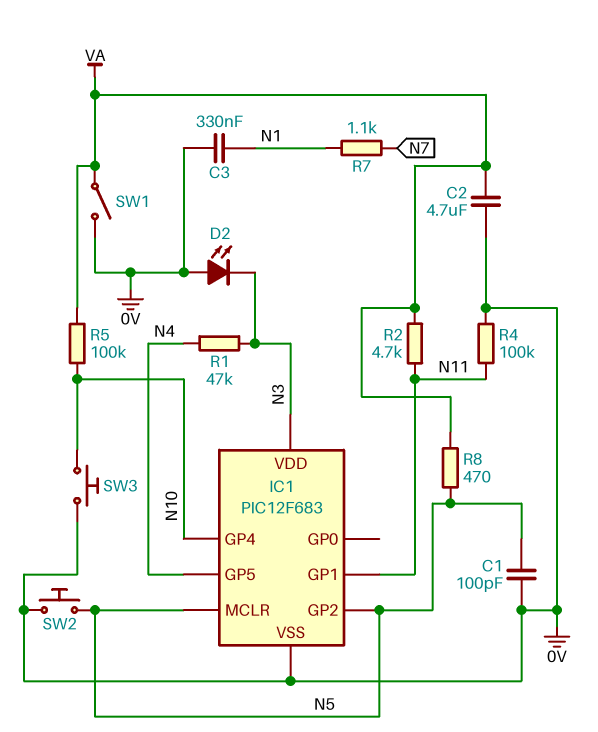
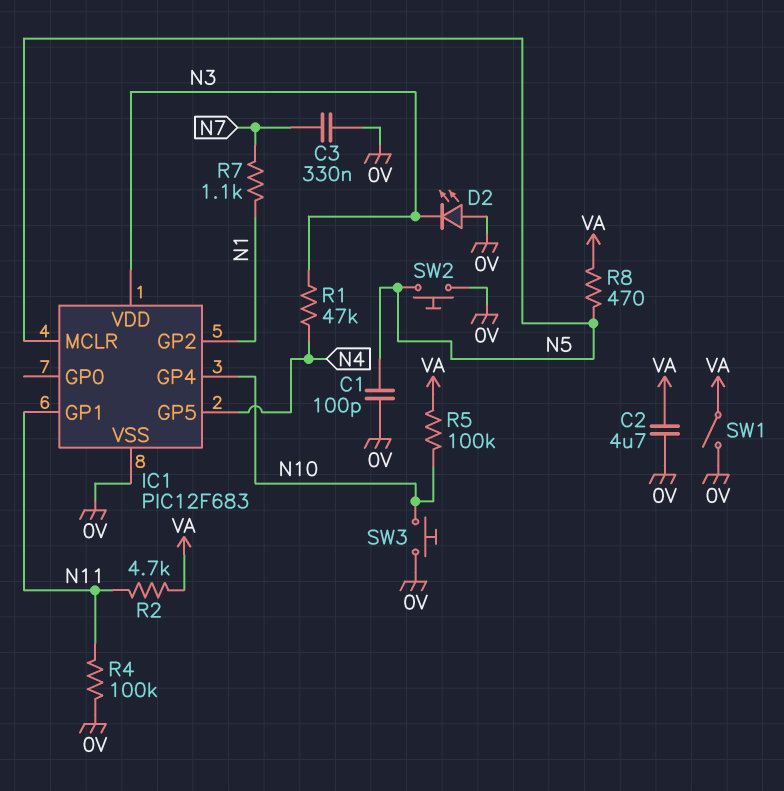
C3: 330nF (0V, N1) -> 330nF (0V, N7)
IC1 pin GP2: N5 -> N1

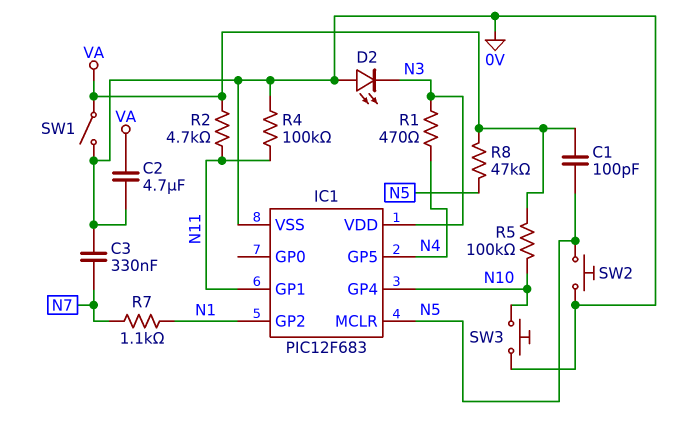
C1: 100pF (0V, N5) -> 100pF (N5, VA)
R1: 47k (N3, N4) -> 470 (N3, N4)
R8: 470 (N5, VA) -> 47k (N5, VA)

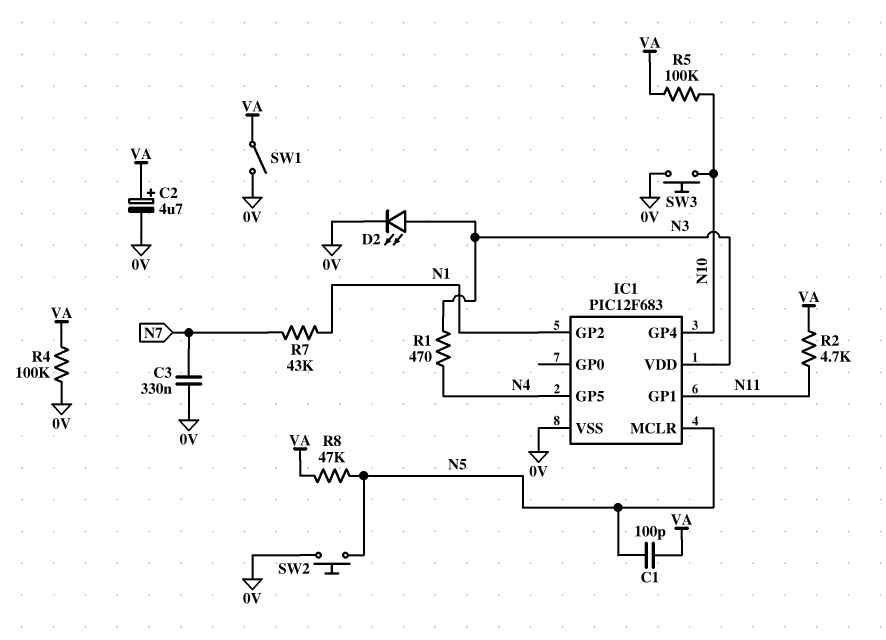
C2: 4.7uF (0V, VA) -> 4.7uF (plus VA, minus 0V)
D2: LED (A 0V, K N3) -> LED (A N3, K 0V)
R4: 100k (0V, N11) -> 100k (0V, VA)
R7: 1.1k (N1, N7) -> 43k (N1, N7)

